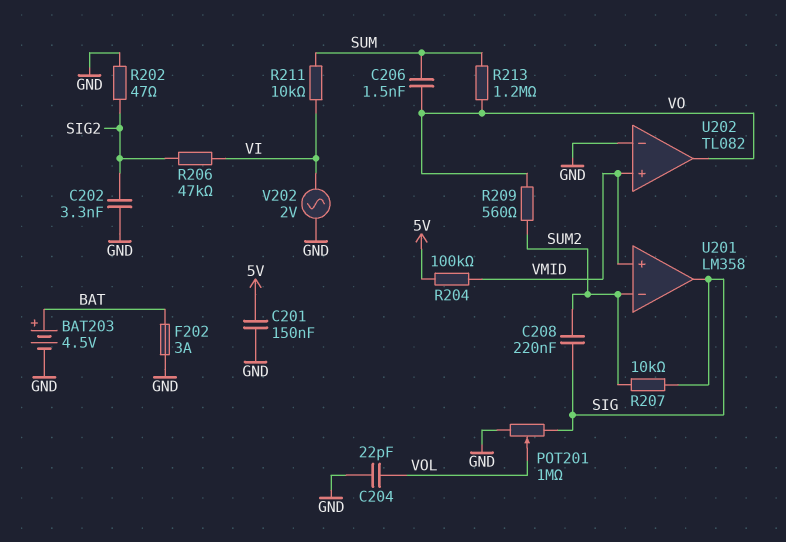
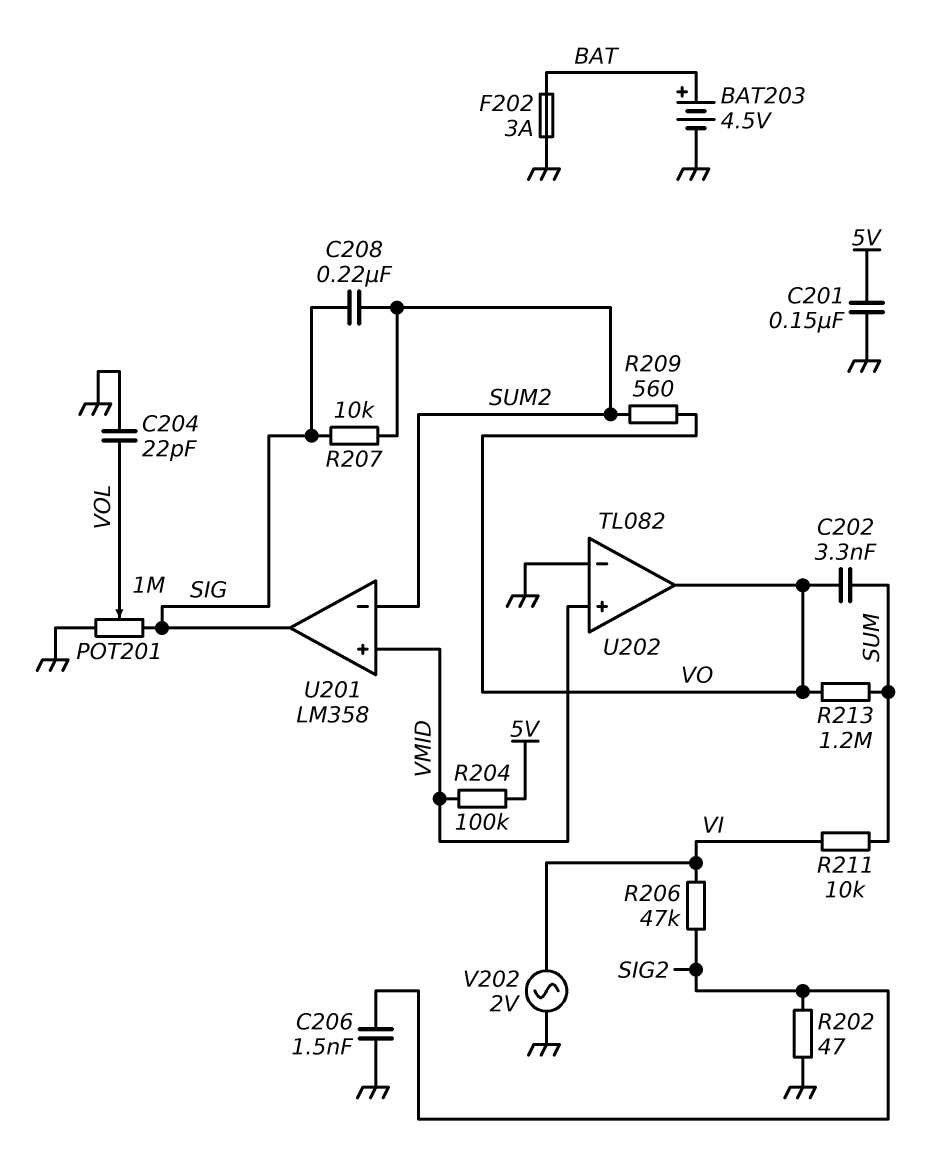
C202: 3.3nF (GND, SIG2) -> 3.3nF (SUM, VO)
C206: 1.5nF (SUM, VO) -> 1.5nF (GND, SIG2)

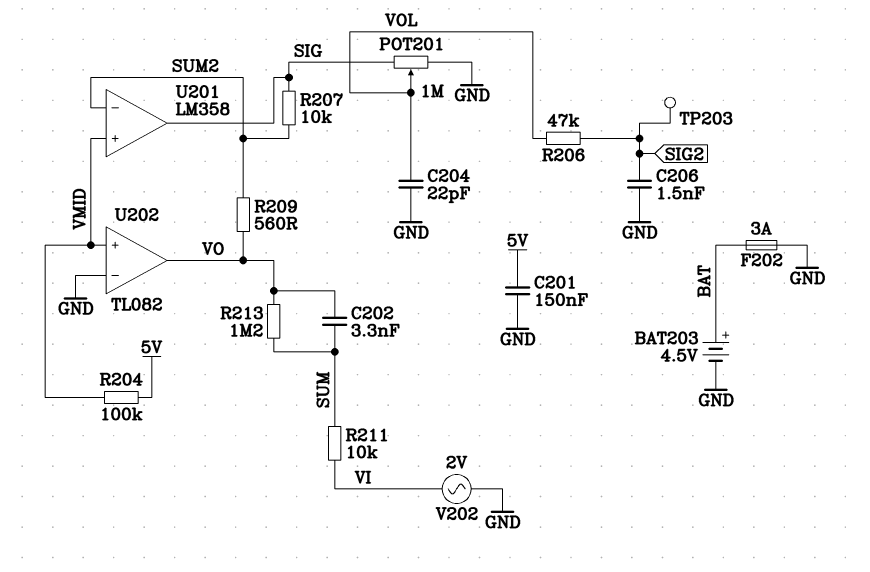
C208: 220nF (SIG, SUM2) -> none
R202: 47 (GND, SIG2) -> none
R206: 47k (SIG2, VI) -> 47k (SIG2, VOL)
TP203: none -> test point (SIG2)

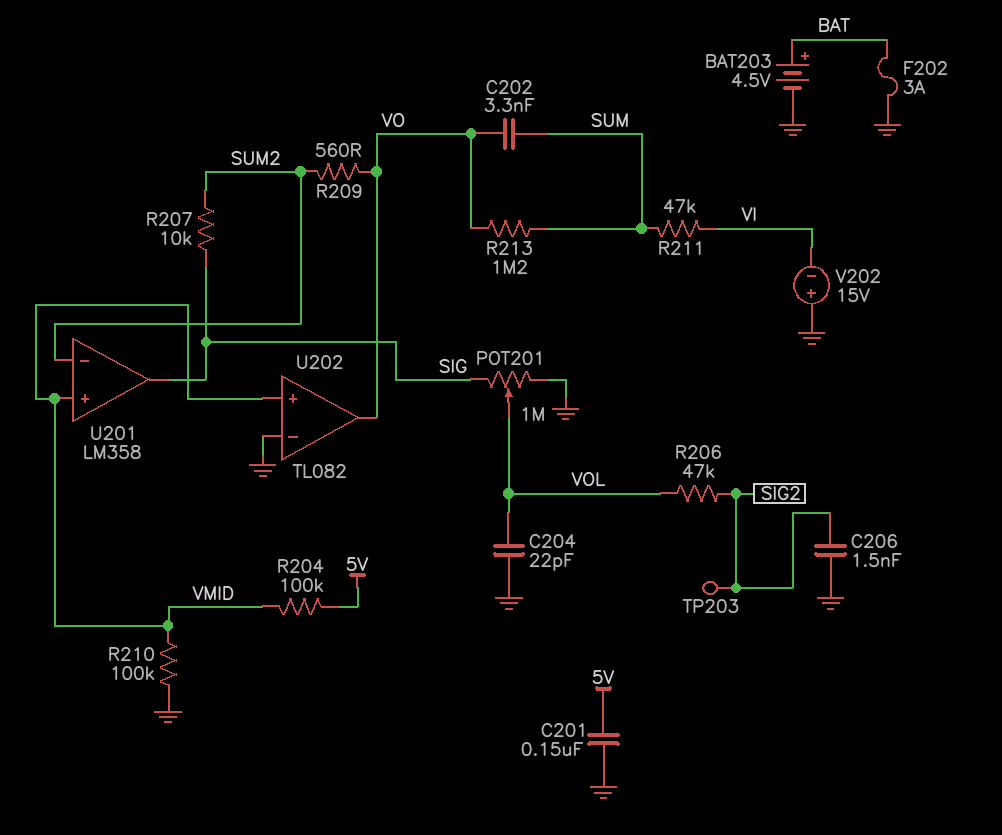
R210: none -> 100k (GND, VMID)
R211: 10k (SUM, VI) -> 47k (SUM, VI)
V202: AC 2V (GND, VI) -> 15V (plus GND, minus VI)

